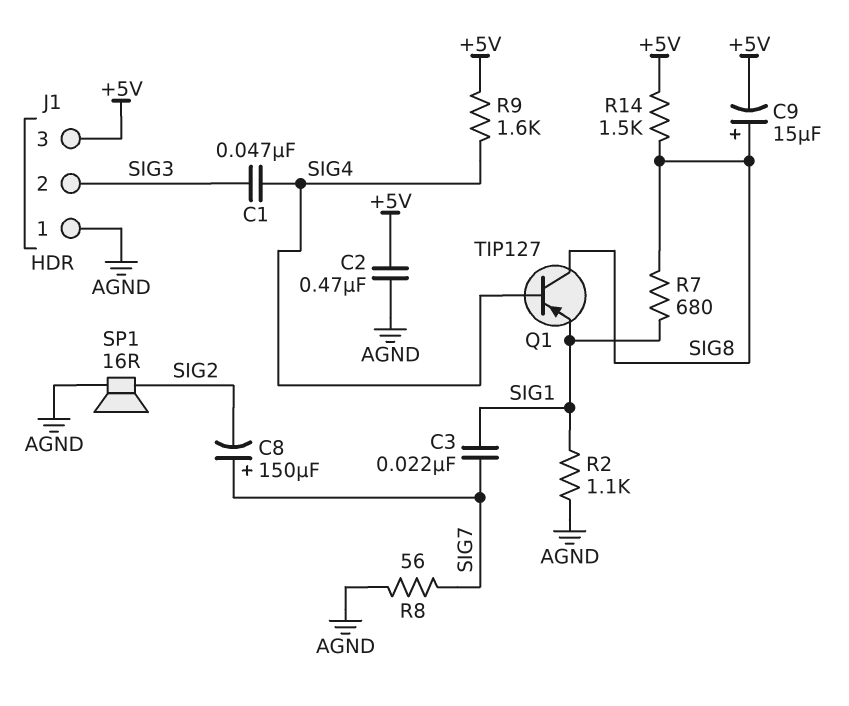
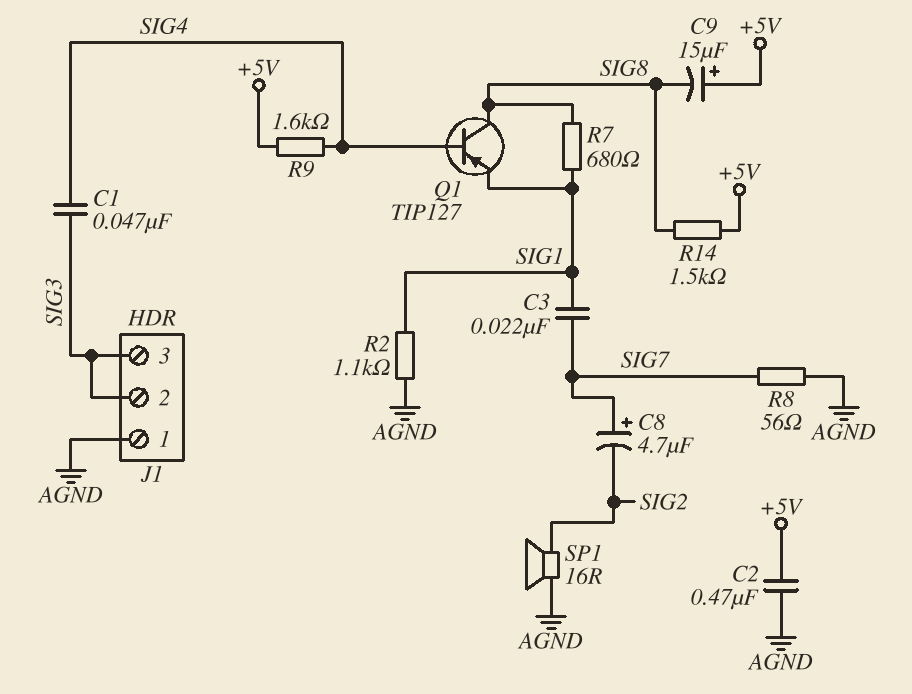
C8: 150uF (plus SIG7, minus SIG2) -> 4.7uF (plus SIG7, minus SIG2)
C9: 15uF (plus SIG8, minus +5V) -> 15uF (plus +5V, minus SIG8)
J1 pin 3: +5V -> SIG3

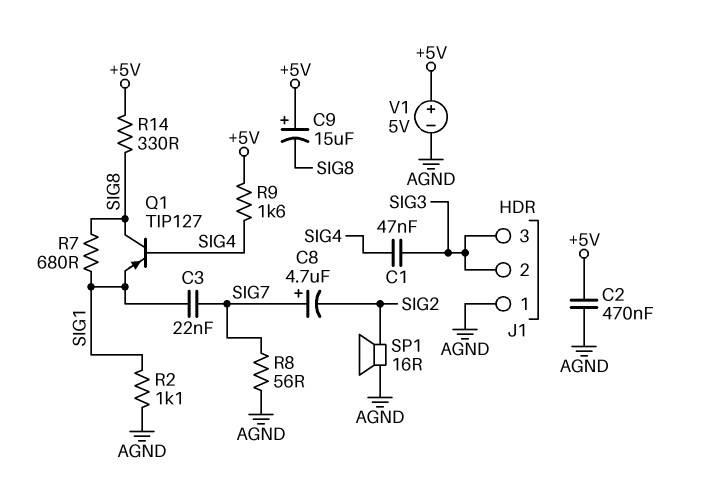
R14: 1.5k (+5V, SIG8) -> 330 (+5V, SIG8)
V1: none -> 5V (plus +5V, minus AGND)

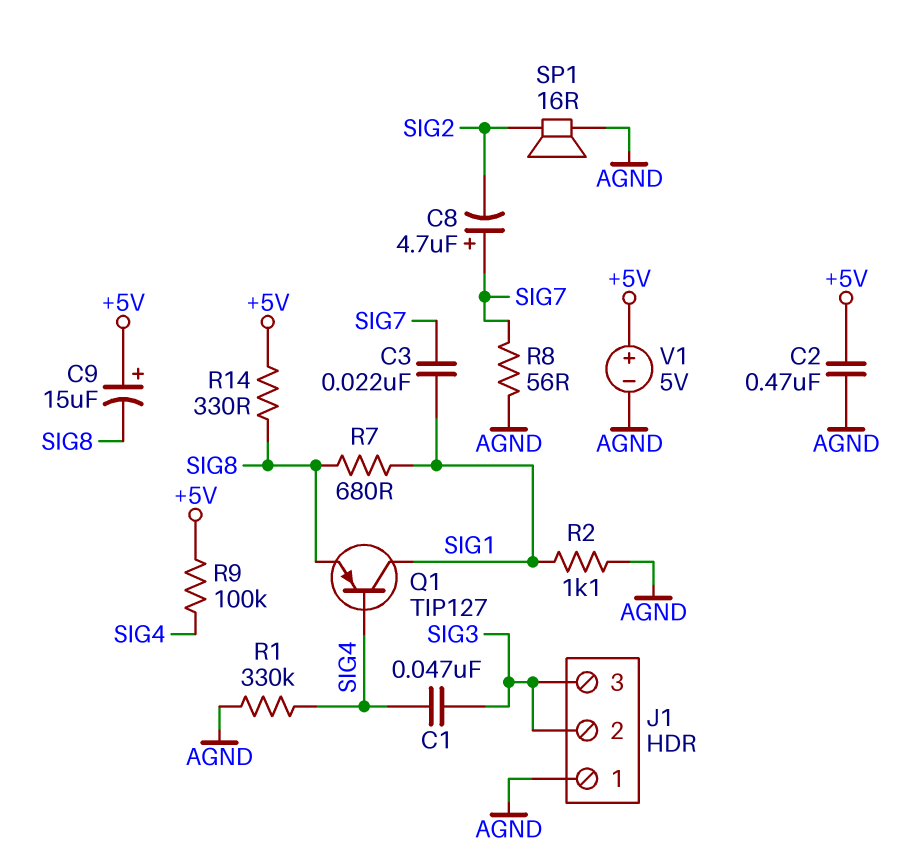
Q1: PNP TIP127 (B SIG4, C SIG8, E SIG1) -> PNP TIP127 (B SIG4, C SIG1, E SIG8)
R1: none -> 330k (AGND, SIG4)
R9: 1.6k (+5V, SIG4) -> 100k (+5V, SIG4)

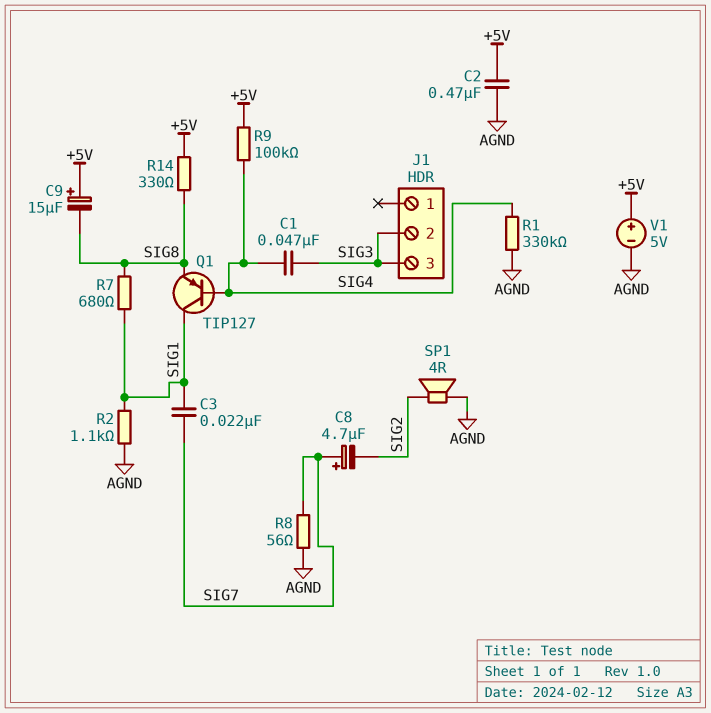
J1 pin 1: AGND -> none
SP1: speaker 16R (AGND, SIG2) -> speaker 4R (AGND, SIG2)

